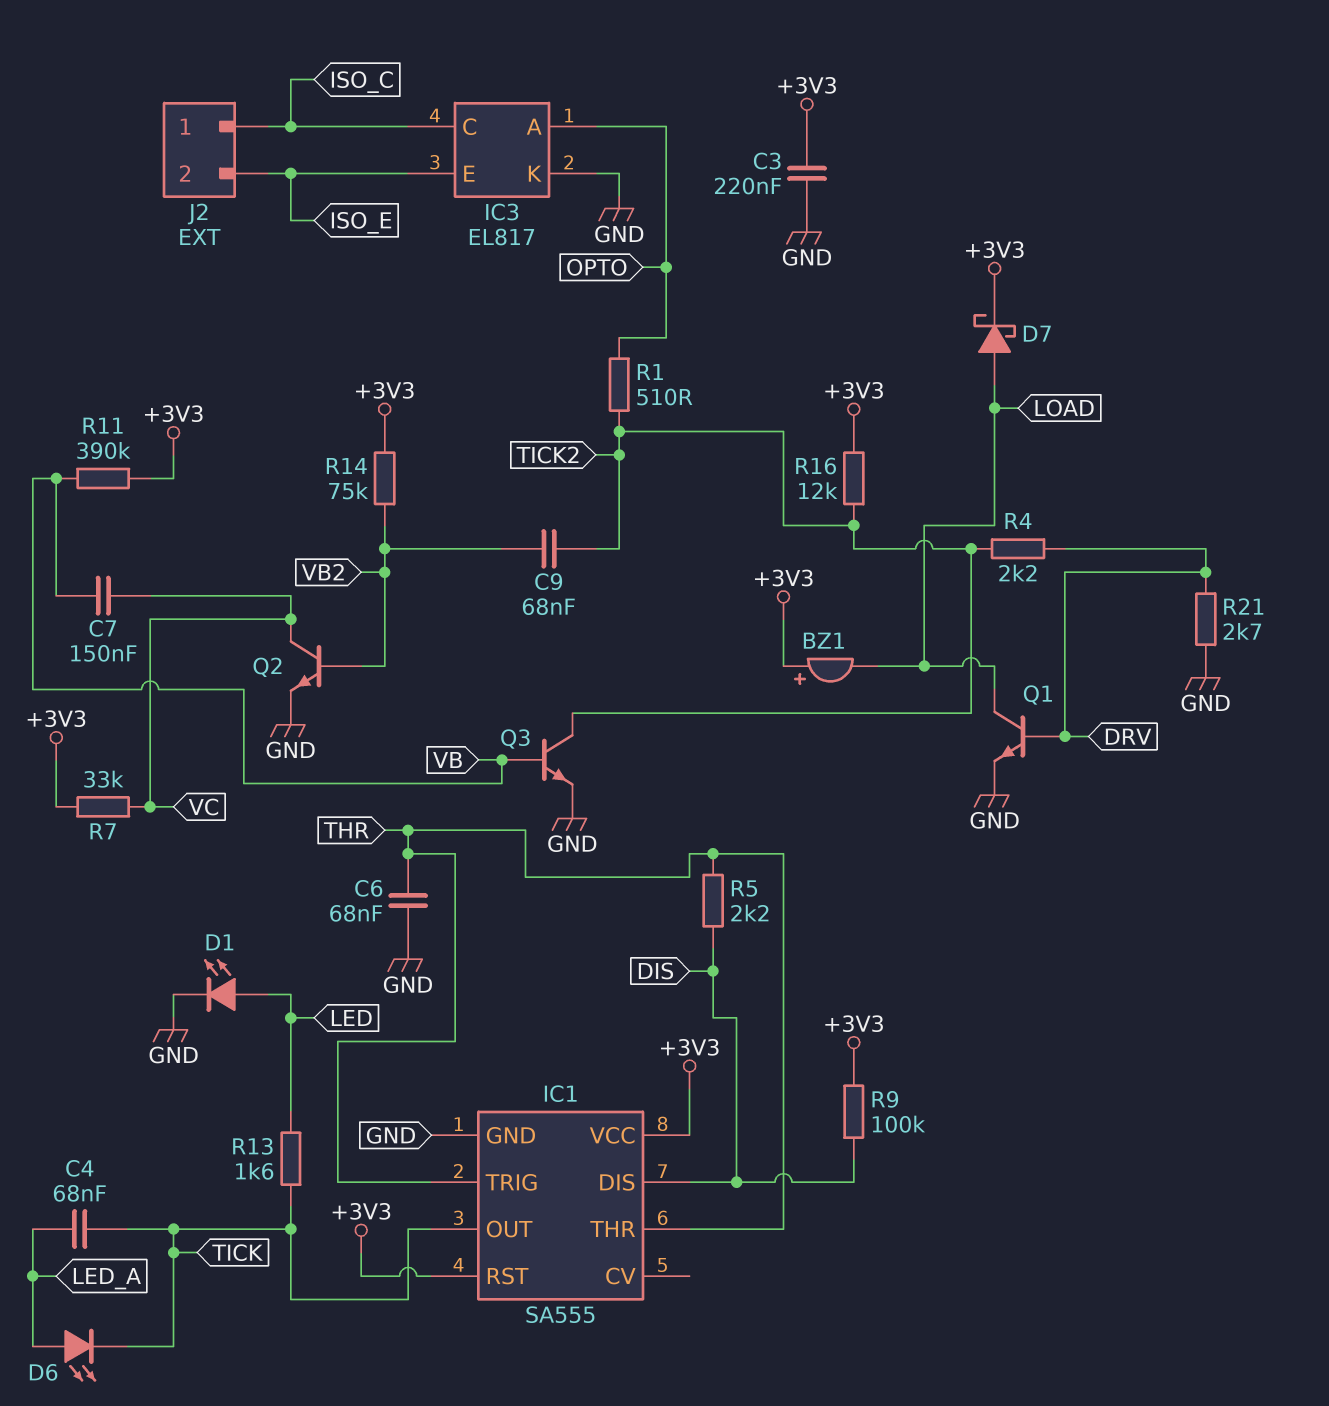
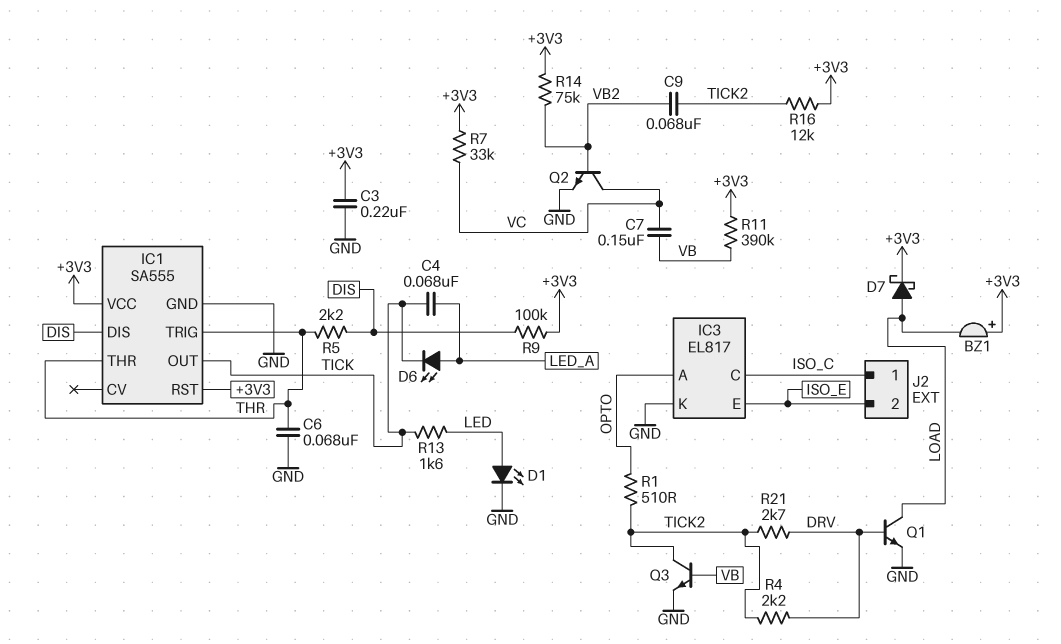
R21: 2.7k (DRV, GND) -> 2.7k (DRV, TICK2)

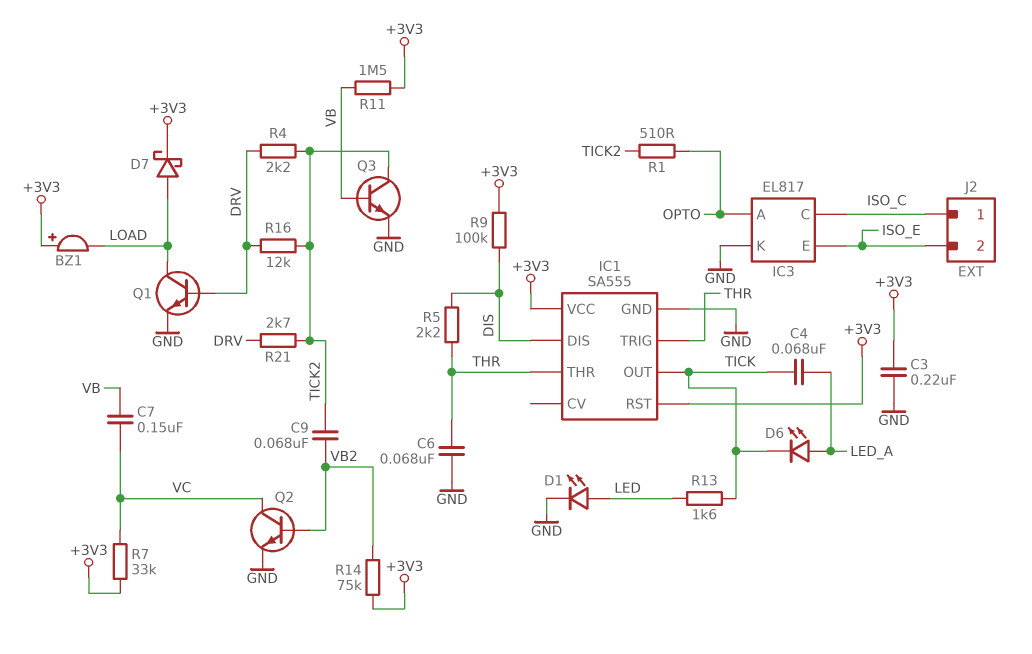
R11: 390k (+3V3, VB) -> 1.5M (+3V3, VB)
R16: 12k (+3V3, TICK2) -> 12k (DRV, TICK2)

